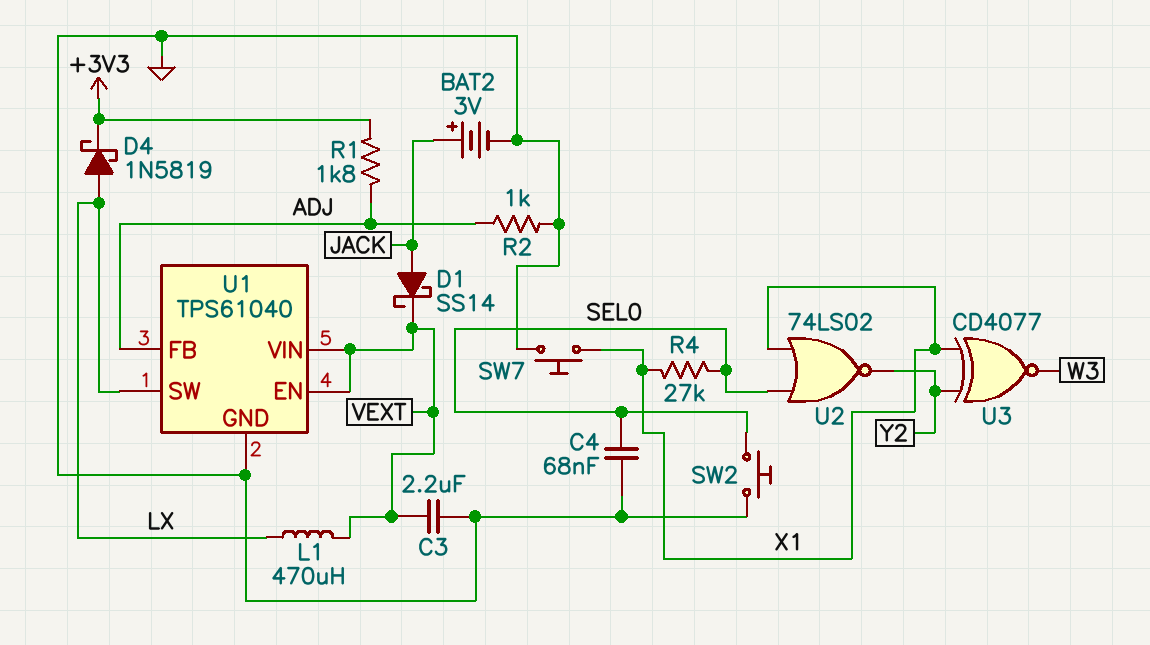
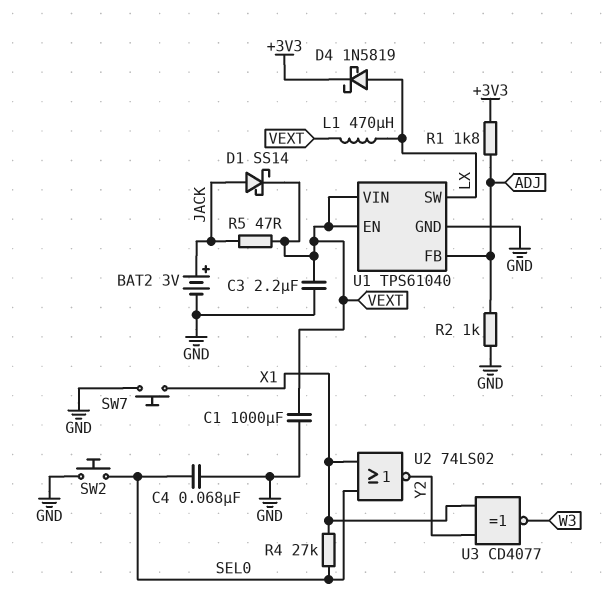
C1: none -> 1000uF (GND, VEXT)
R5: none -> 47 (JACK, VEXT)

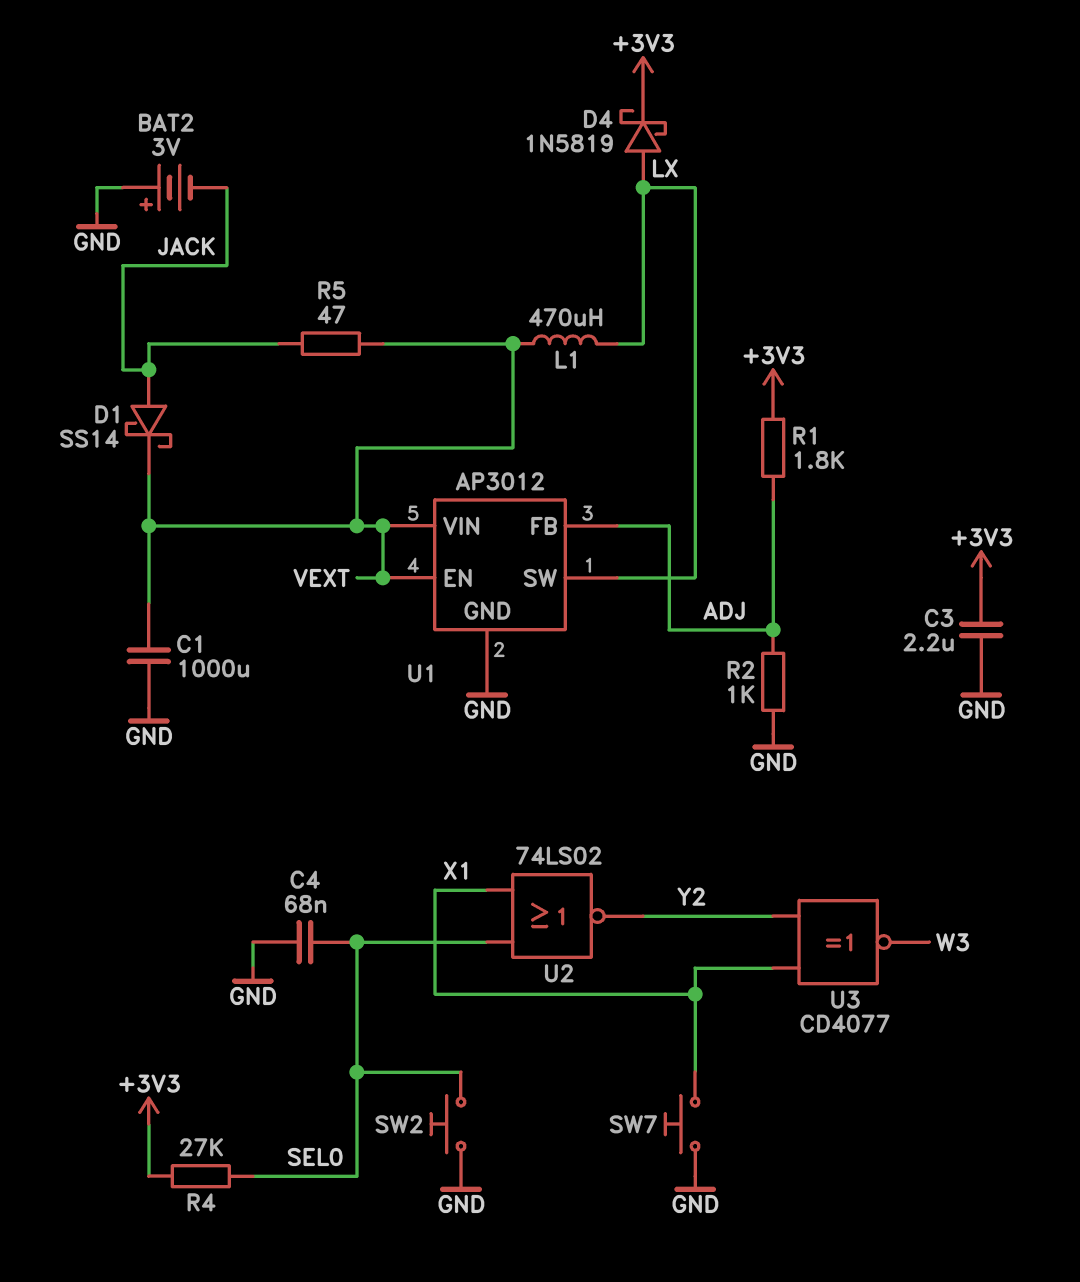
BAT2: 3V (plus JACK, minus GND) -> 3V (plus GND, minus JACK)
C3: 2.2uF (GND, VEXT) -> 2.2uF (+3V3, GND)
R4: 27k (SEL0, X1) -> 27k (+3V3, SEL0)
U1: TPS61040 -> AP3012

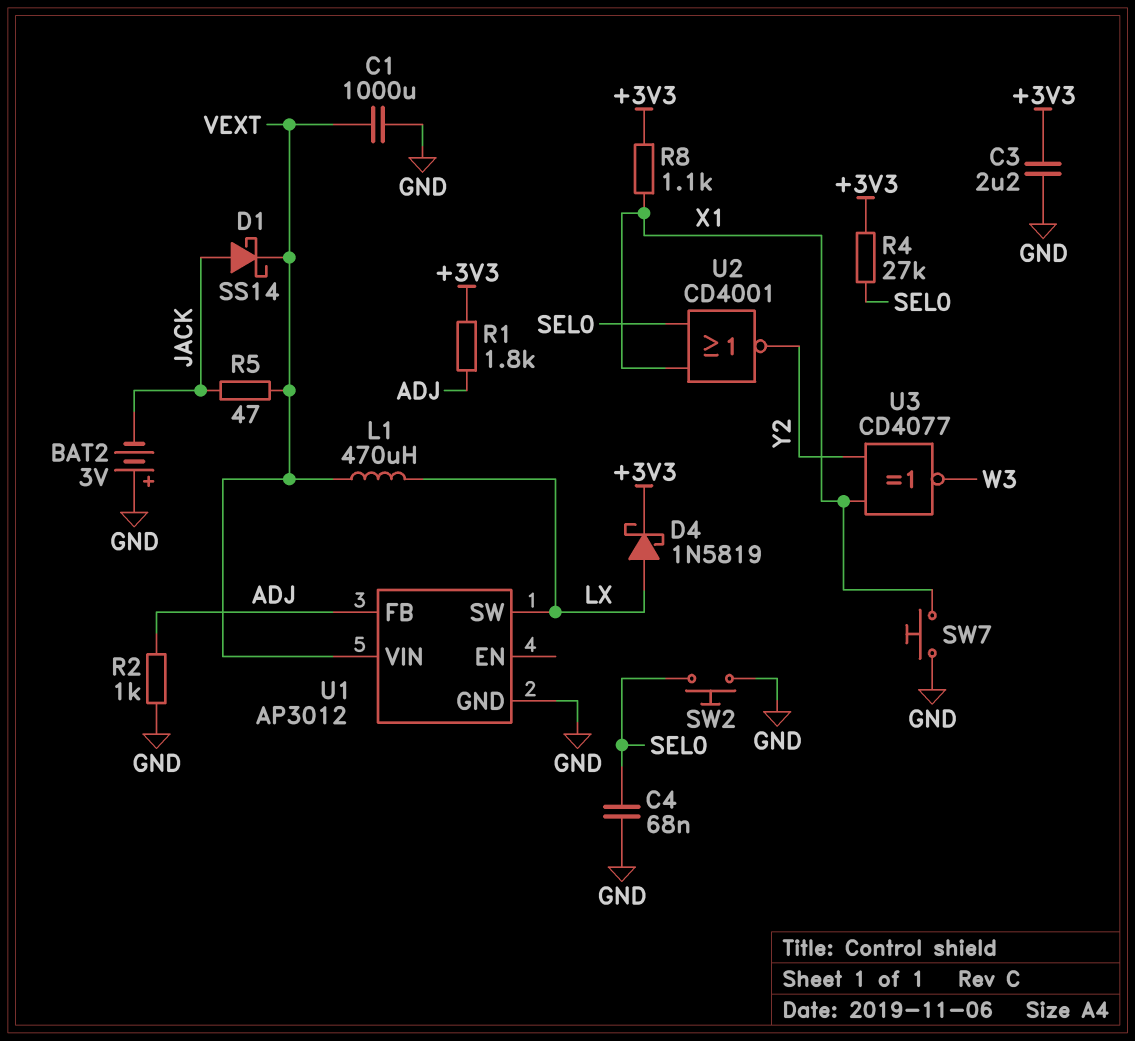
R8: none -> 1.1k (+3V3, X1)
U1 pin EN: VEXT -> none
U2: NOR 74LS02 (in SEL0, in X1, out Y2) -> NOR CD4001 (in SEL0, in X1, out Y2)

